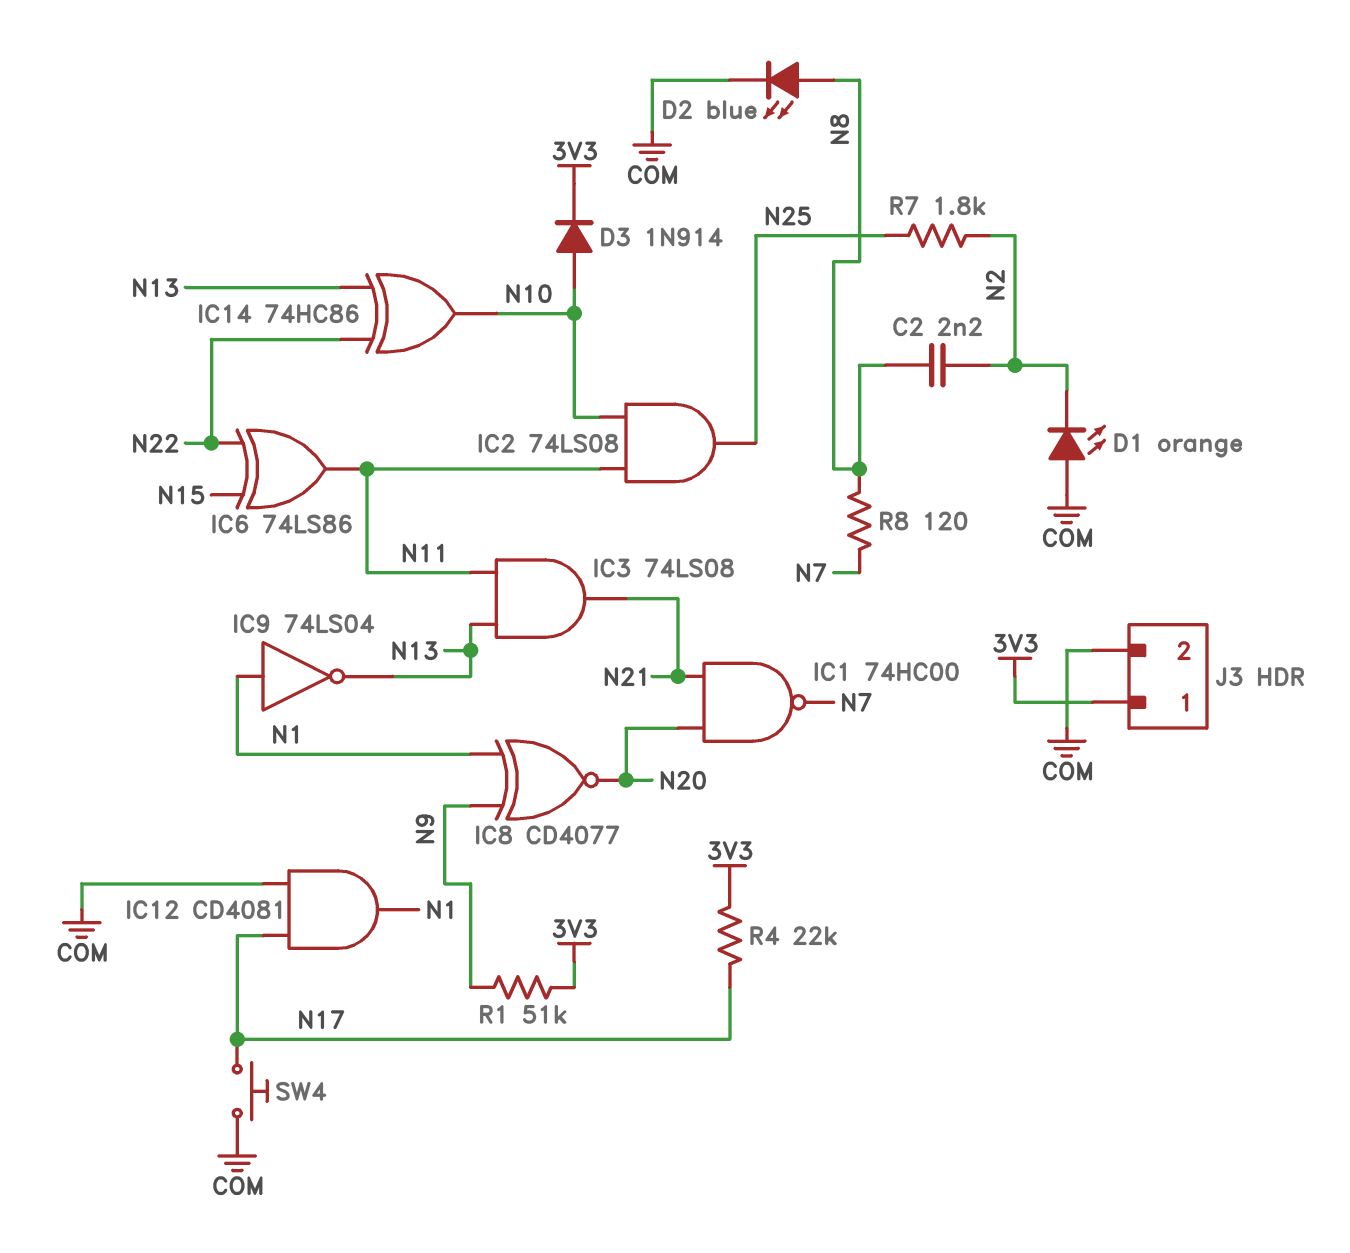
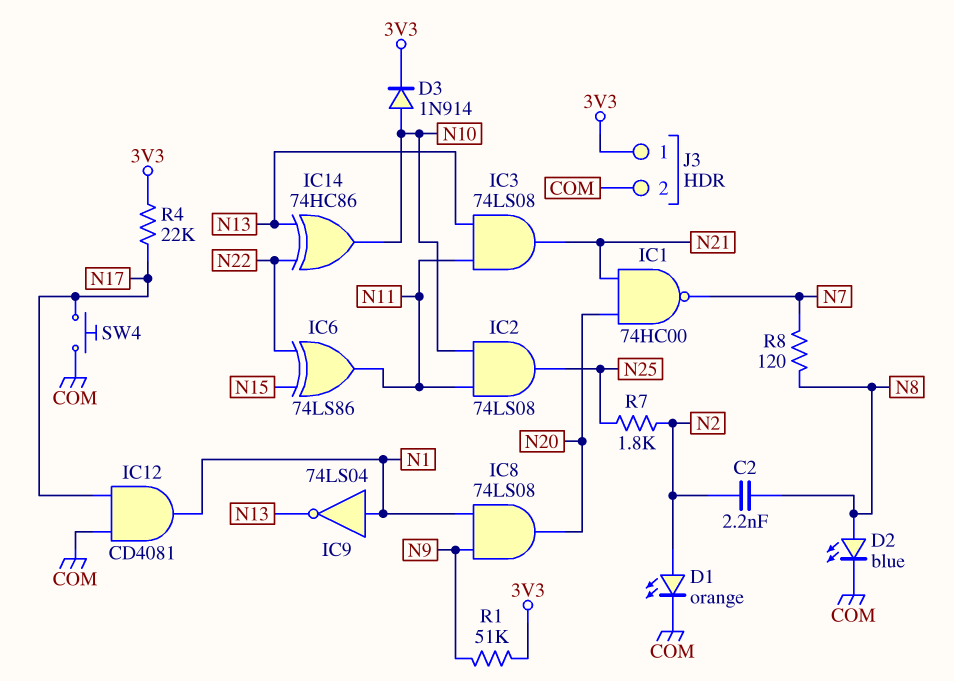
D1: LED orange (A COM, K N2) -> LED orange (A N2, K COM)
IC8: XNOR CD4077 (in N1, in N9, out N20) -> AND 74LS08 (in N1, in N9, out N20)

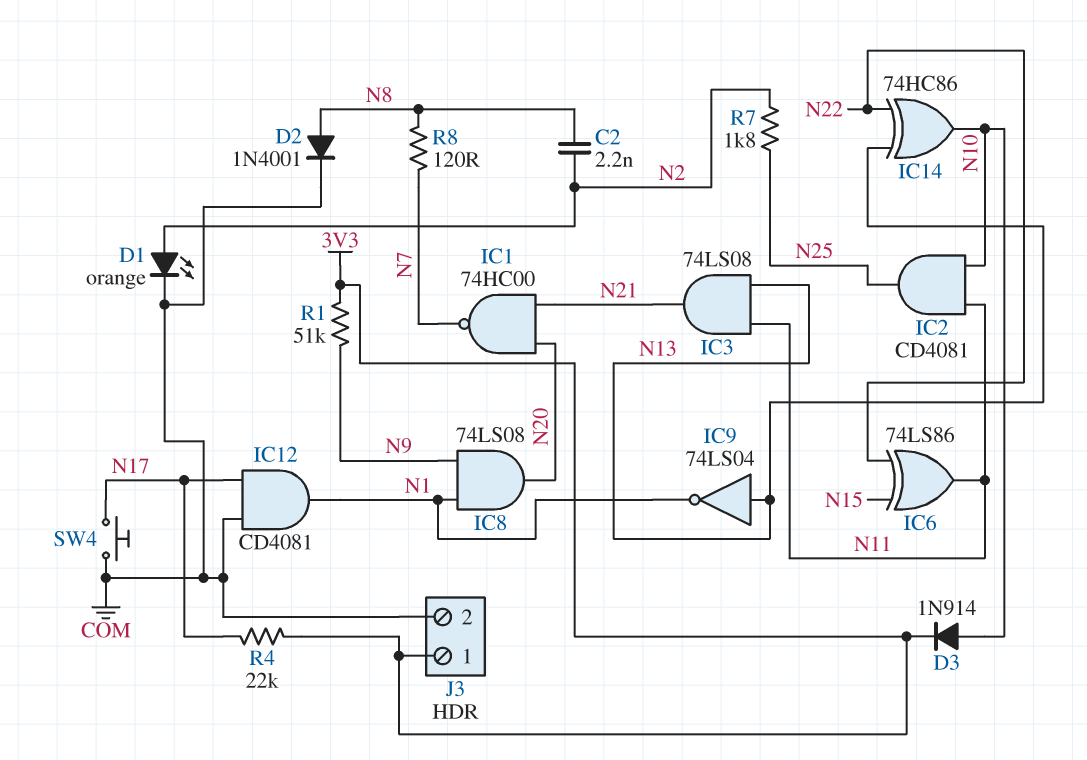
D2: LED blue (A N8, K COM) -> diode 1N4001 (A N8, K COM)
IC2: AND 74LS08 (in N10, in N11, out N25) -> AND CD4081 (in N10, in N11, out N25)
IC9: NOT 74LS04 (in N1, out N13) -> NOT 74LS04 (in N13, out N1)

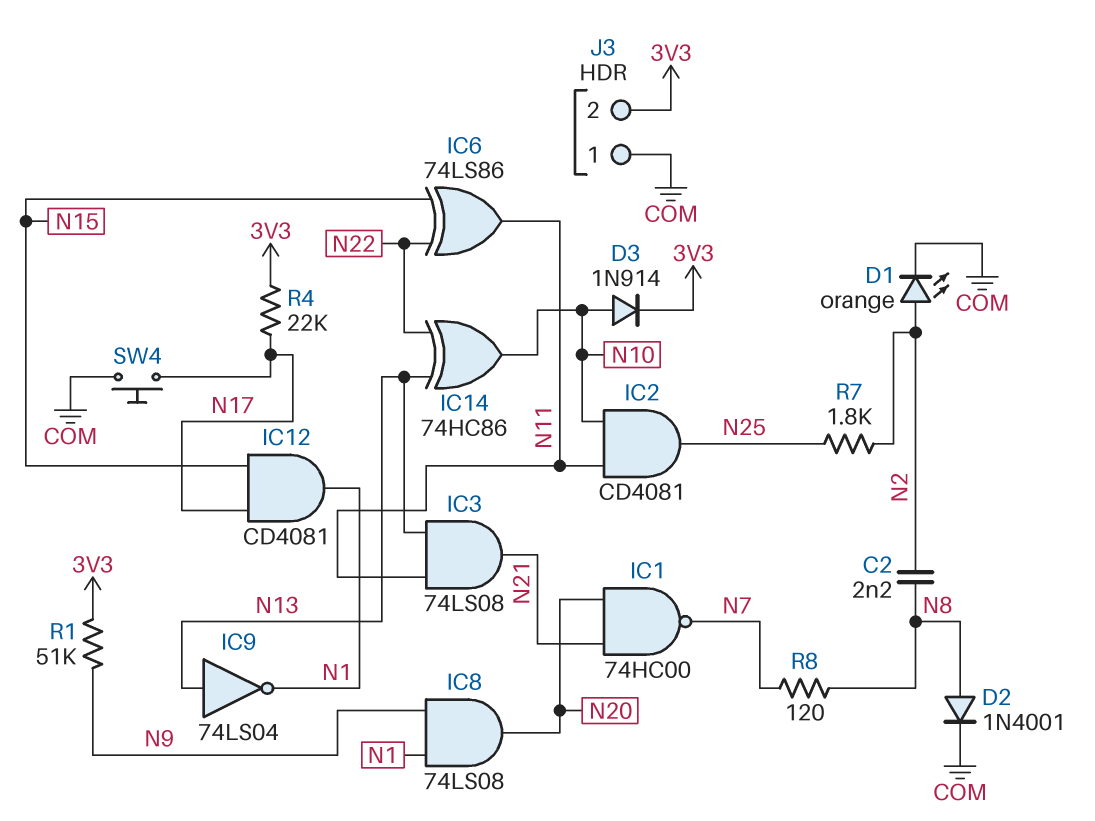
IC12: AND CD4081 (in COM, in N17, out N1) -> AND CD4081 (in N15, in N17, out N1)
J3 pin 1: 3V3 -> COM
J3 pin 2: COM -> 3V3

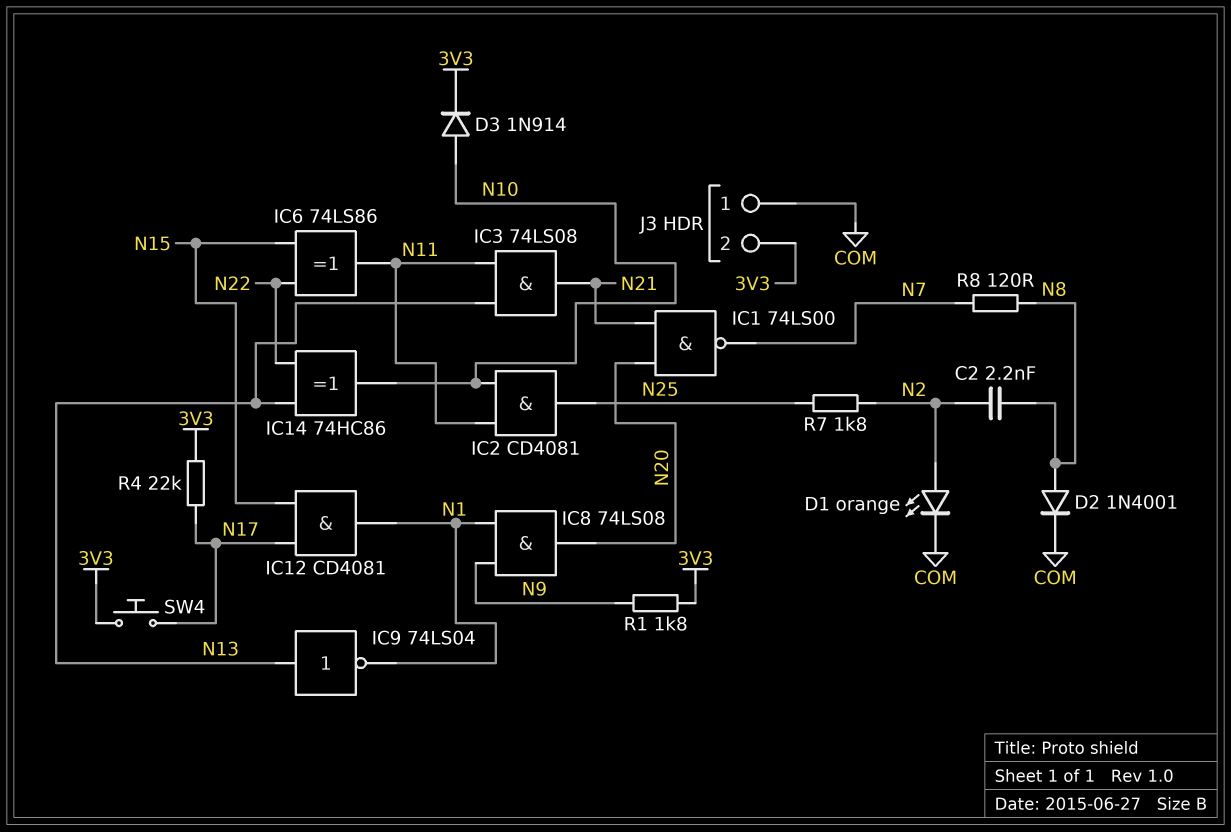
IC1: NAND 74HC00 (in N20, in N21, out N7) -> NAND 74LS00 (in N20, in N21, out N7)
R1: 51k (3V3, N9) -> 1.8k (3V3, N9)
SW4: button (COM, N17) -> button (3V3, N17)

